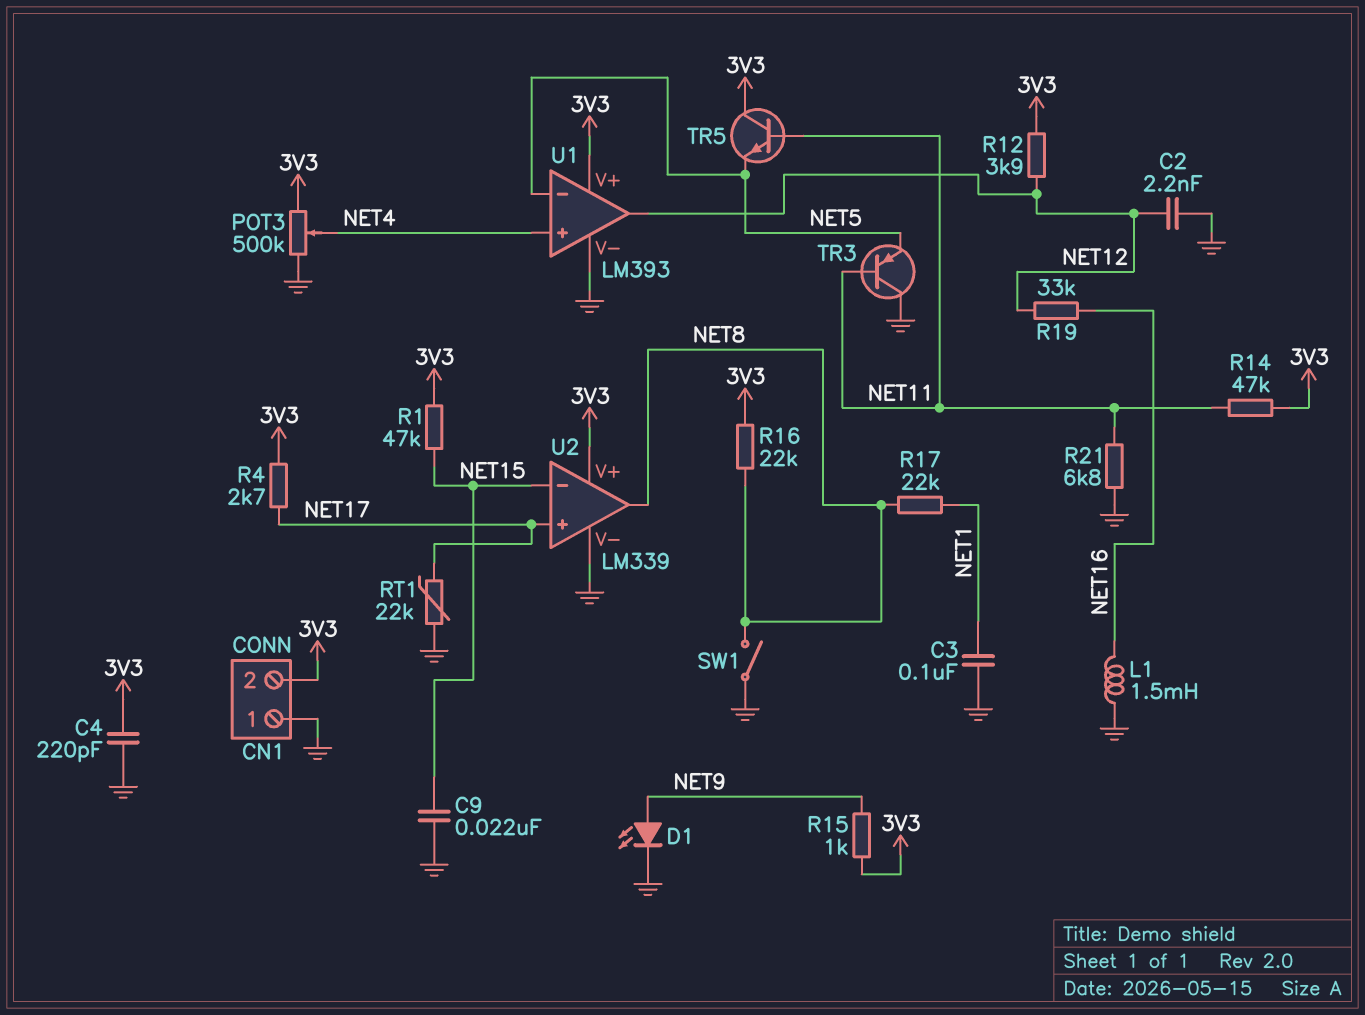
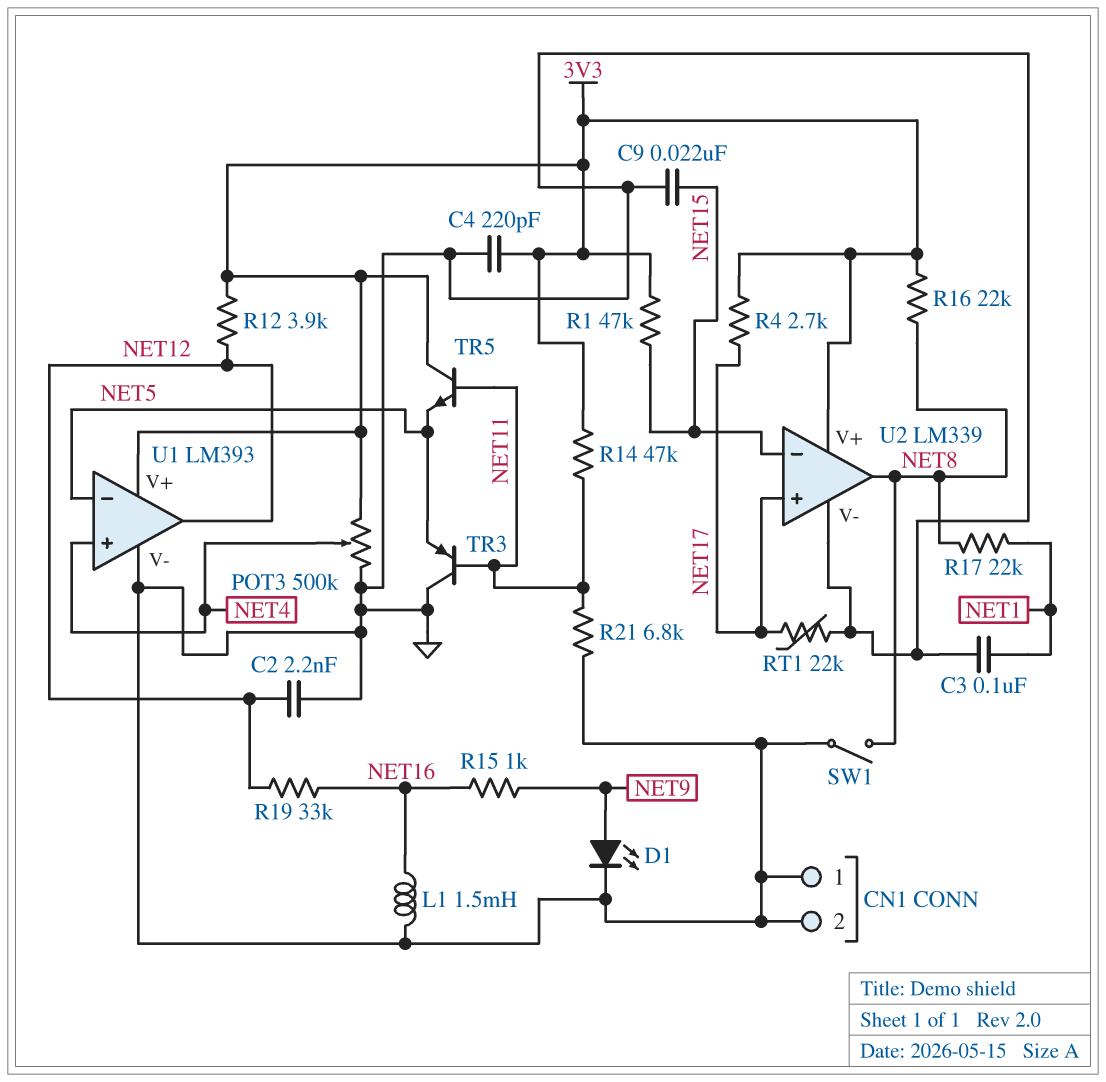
CN1 pin 2: 3V3 -> GND
R15: 1k (3V3, NET9) -> 1k (NET9, NET16)

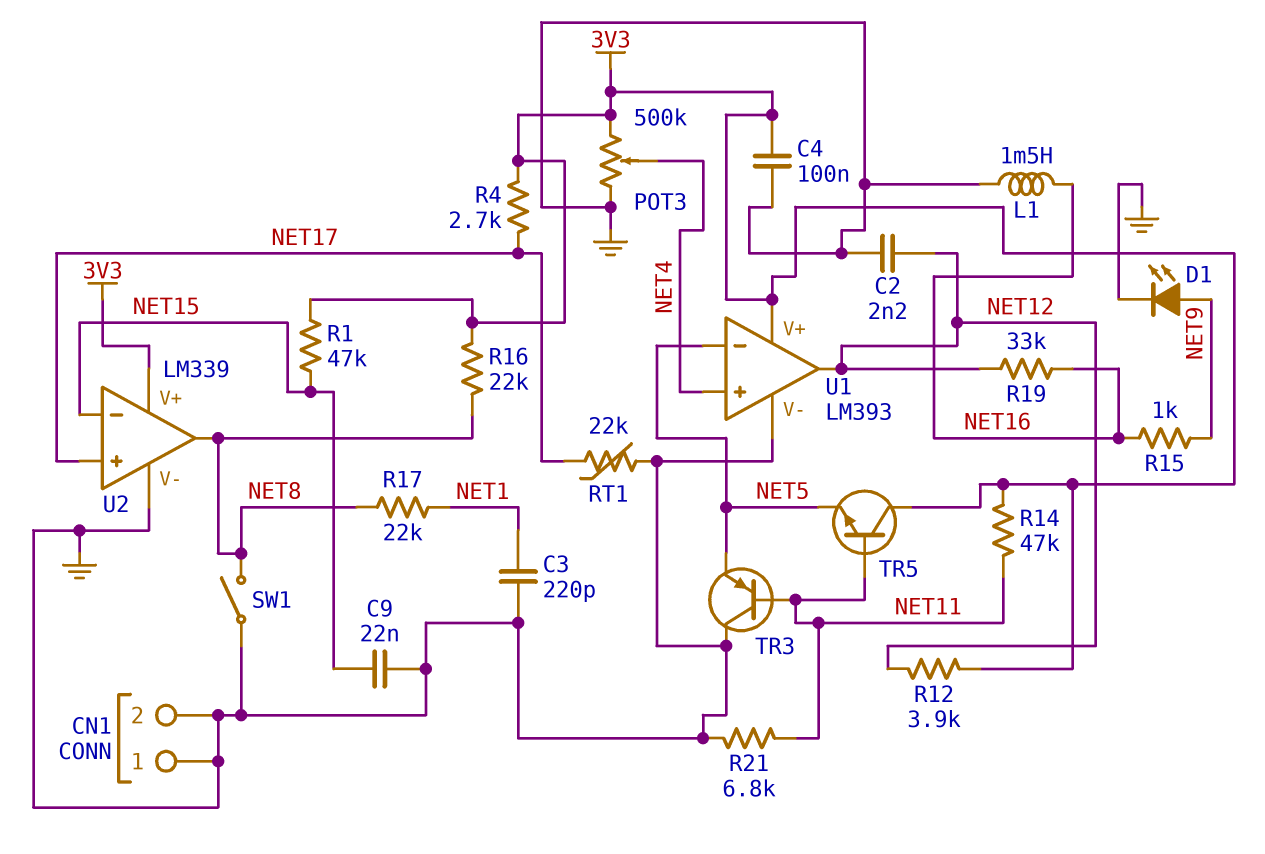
C3: 100nF (GND, NET1) -> 220pF (GND, NET1)
C4: 220pF (3V3, GND) -> 100nF (3V3, GND)

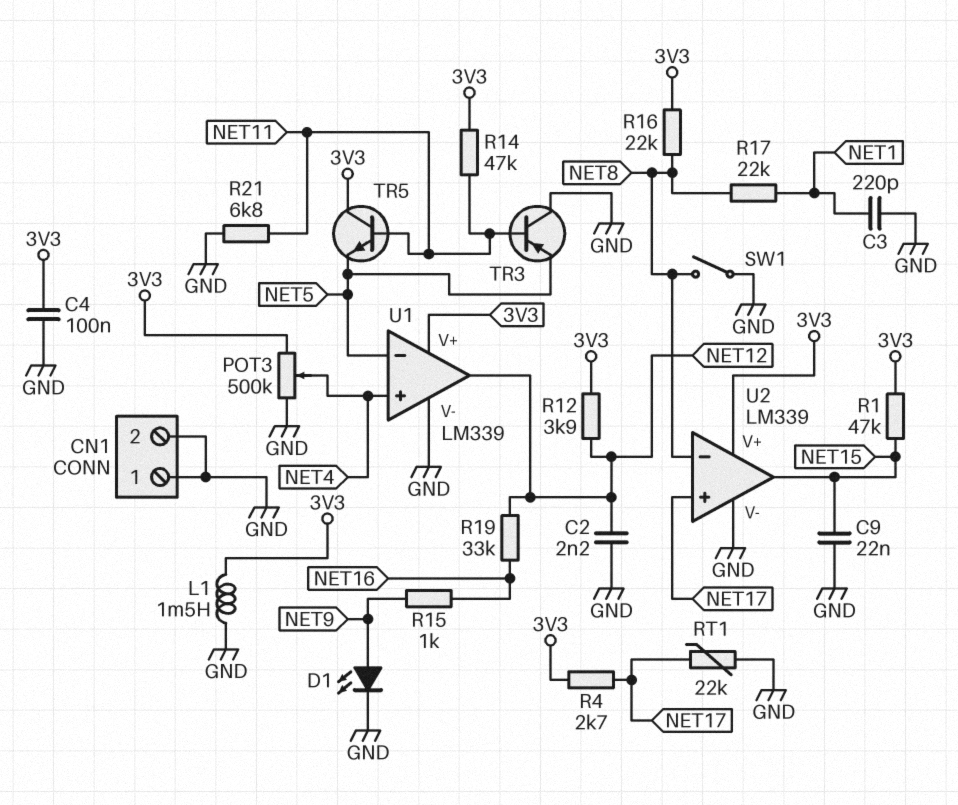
L1: 1.5mH (GND, NET16) -> 1.5mH (3V3, GND)
U1: LM393 -> LM339
U2 pin in-: NET15 -> NET8
U2 pin out: NET8 -> NET15

